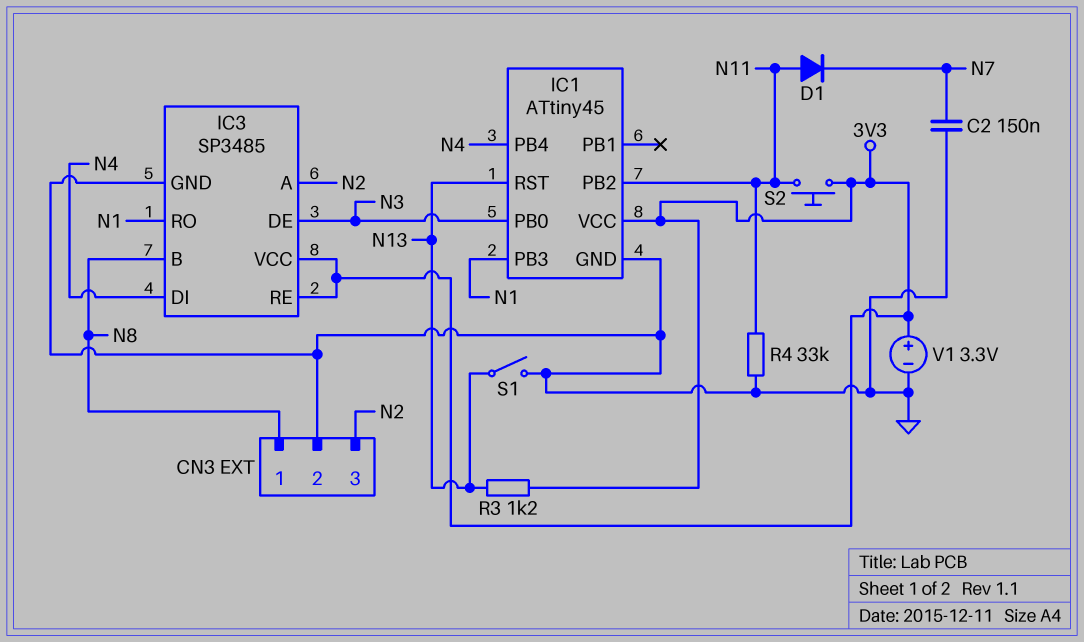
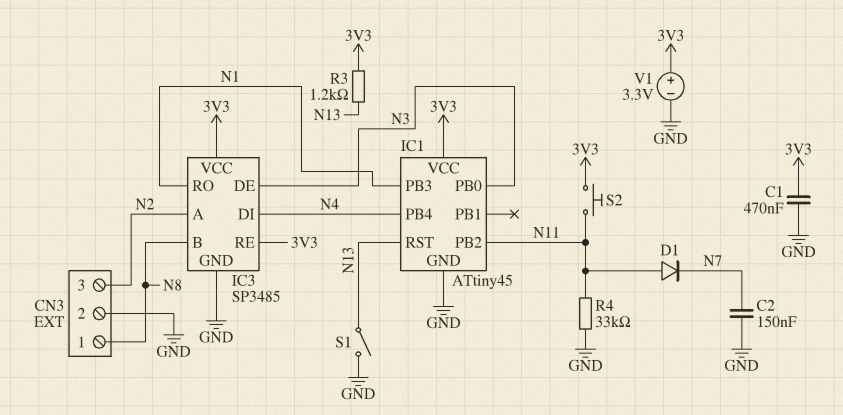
C1: none -> 470nF (3V3, GND)

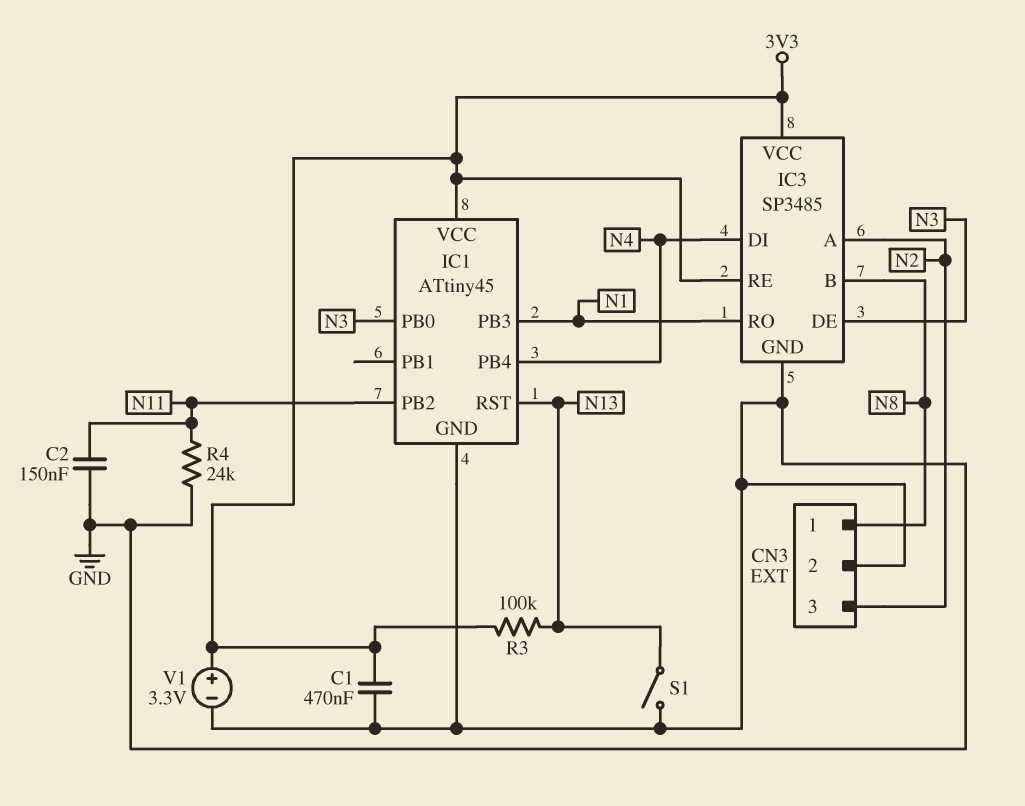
C2: 150nF (GND, N7) -> 150nF (GND, N11)
D1: diode (A N11, K N7) -> none
R3: 1.2k (3V3, N13) -> 100k (3V3, N13)
R4: 33k (GND, N11) -> 24k (GND, N11)
S2: button (3V3, N11) -> none

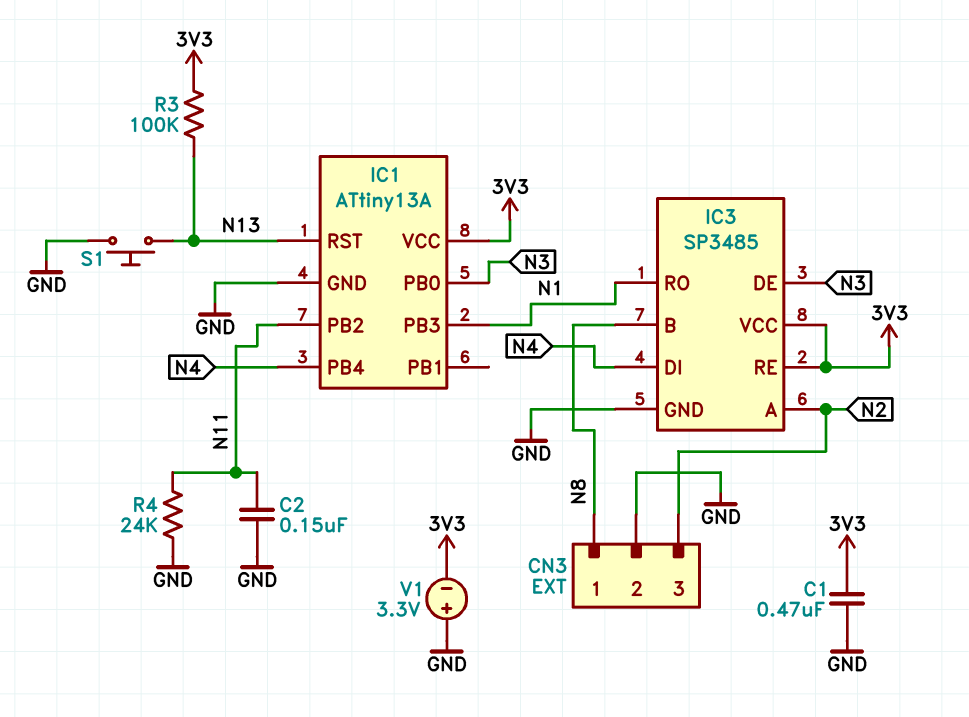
IC1: ATtiny45 -> ATtiny13A
S1: switch (GND, N13) -> button (GND, N13)
V1: 3.3V (plus 3V3, minus GND) -> 3.3V (plus GND, minus 3V3)

